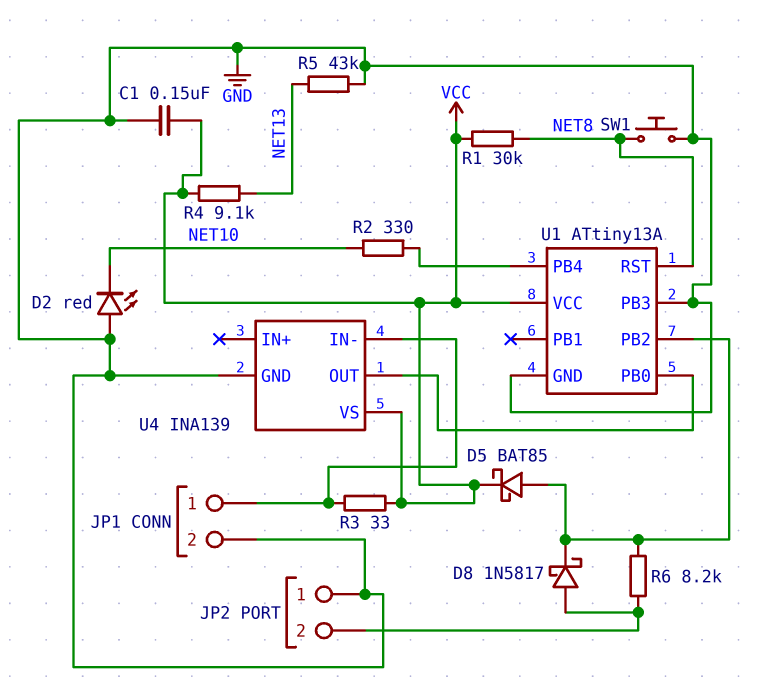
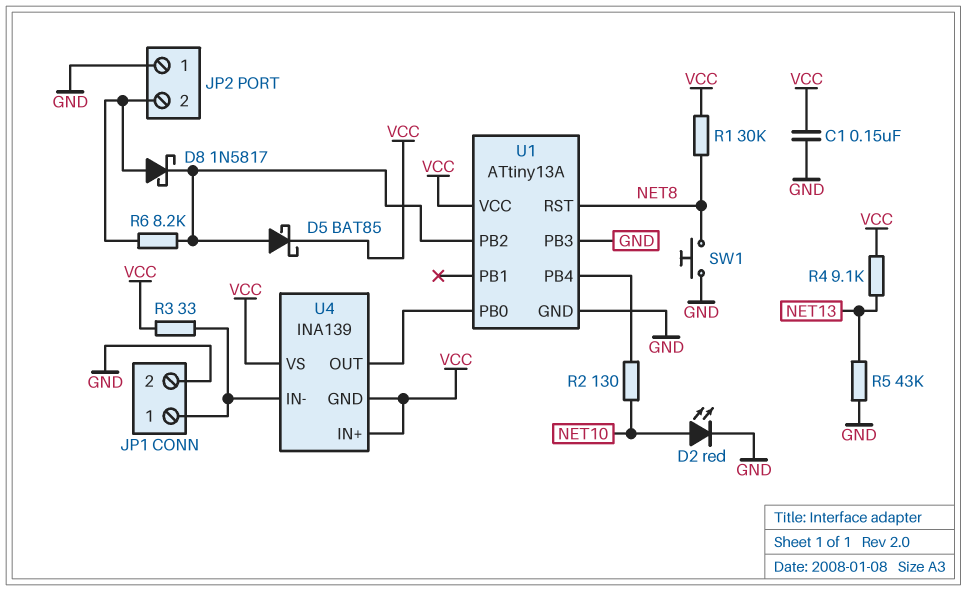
D2: LED red (A GND, K NET10) -> LED red (A NET10, K GND)
R2: 330 (NET10, U1/PB4) -> 130 (NET10, U1/PB4)
U4 pin GND: GND -> VCC
U4 pin IN+: none -> VCC

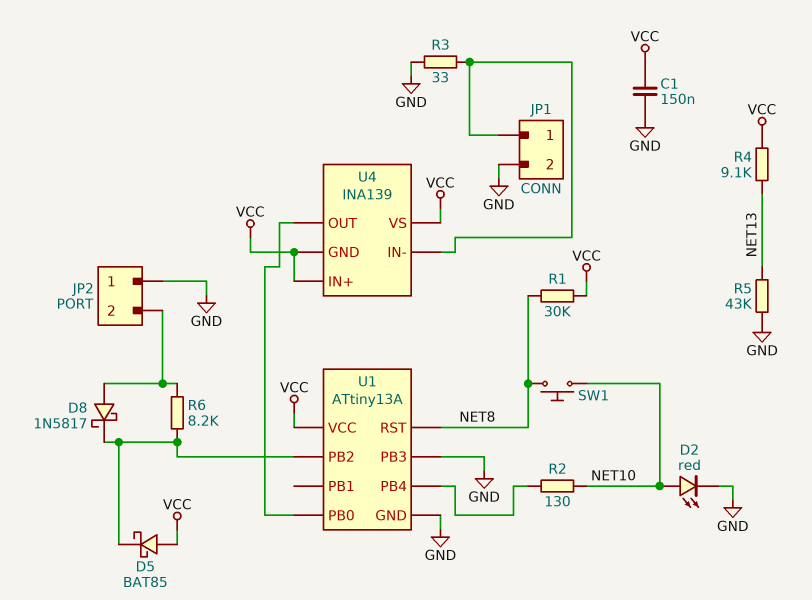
D5: schottky BAT85 (A U1/PB2, K VCC) -> schottky BAT85 (A VCC, K U1/PB2)
R3: 33 (JP1/1, VCC) -> 33 (GND, JP1/1)
SW1: button (GND, NET8) -> button (NET8, NET10)

